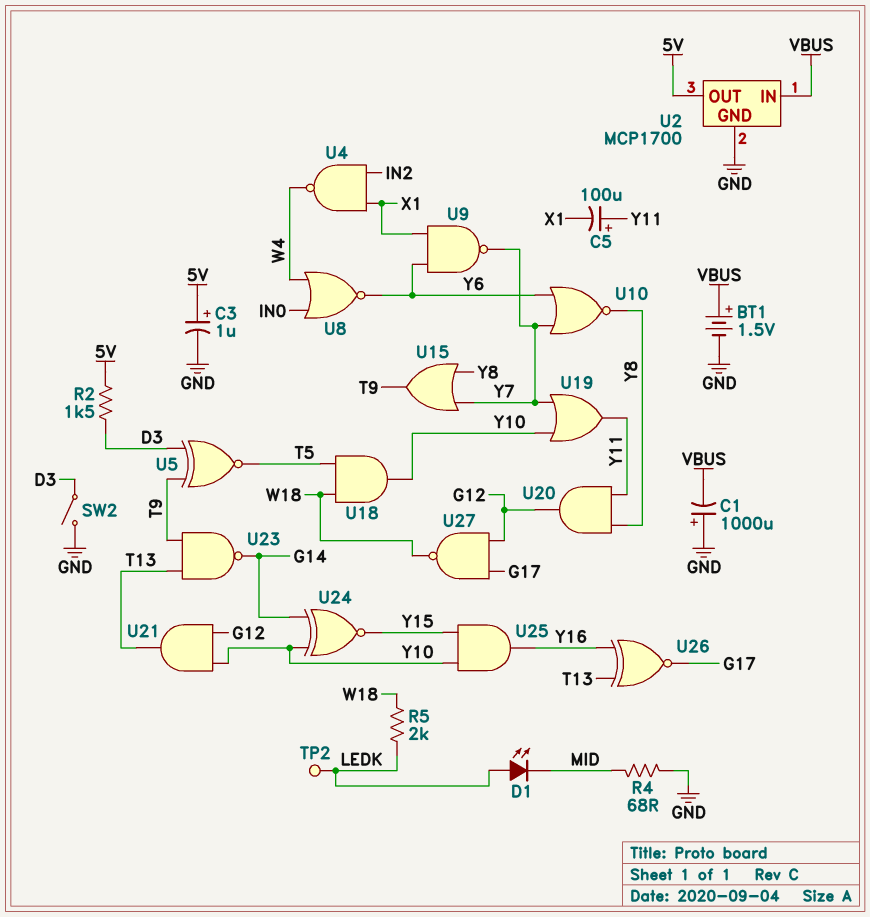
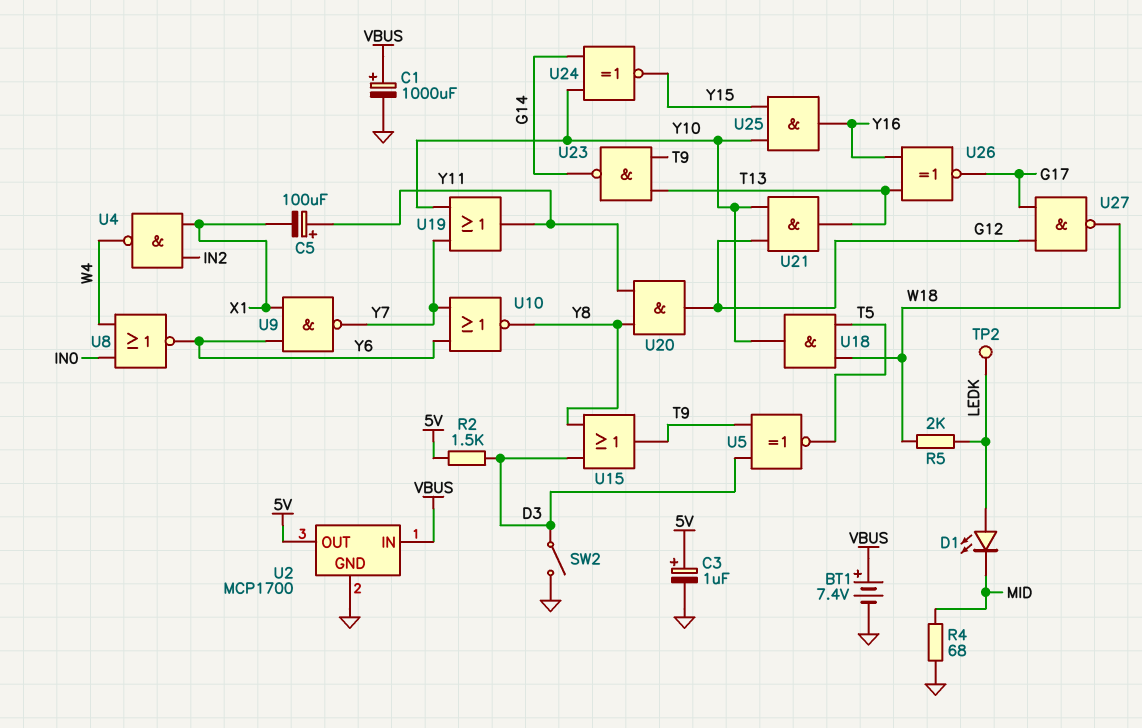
BT1: 1.5V (plus VBUS, minus GND) -> 7.4V (plus VBUS, minus GND)
C1: 1000uF (plus GND, minus VBUS) -> 1000uF (plus VBUS, minus GND)
U15: OR (in Y7, in Y8, out T9) -> OR (in D3, in Y8, out T9)

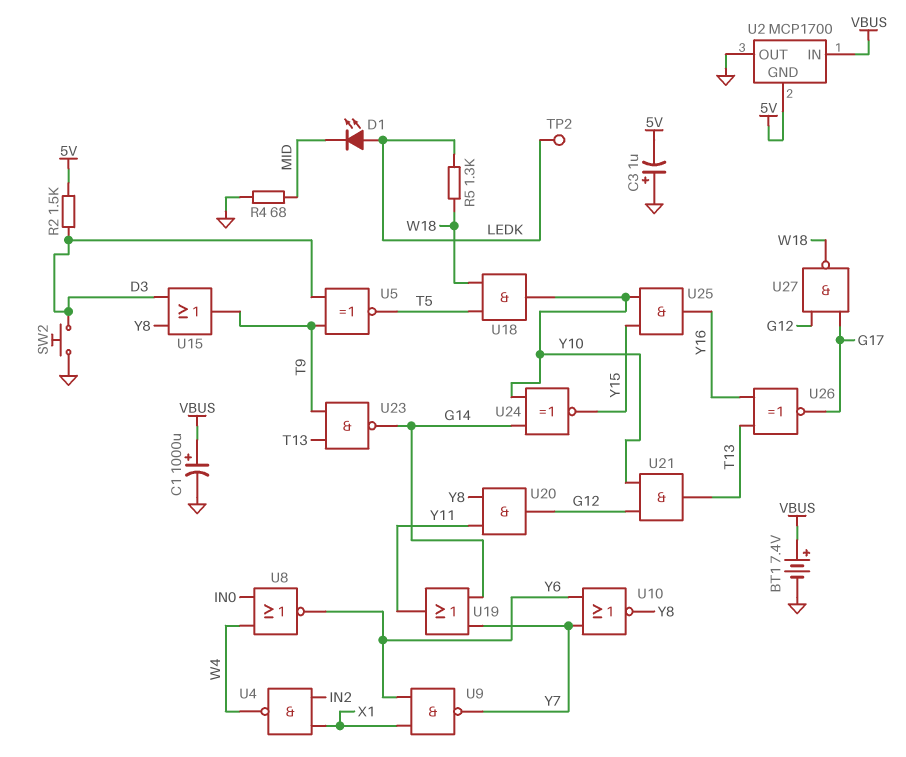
C3: 1uF (plus 5V, minus GND) -> 1uF (plus GND, minus 5V)
C5: 100uF (plus Y11, minus X1) -> none
R5: 2k (LEDK, W18) -> 1.3k (LEDK, W18)
SW2: switch (D3, GND) -> button (D3, GND)
U2 pin GND: GND -> 5V
U2 pin OUT: 5V -> GND
U19: OR (in Y7, in Y10, out Y11) -> OR (in G14, in Y7, out Y11)

